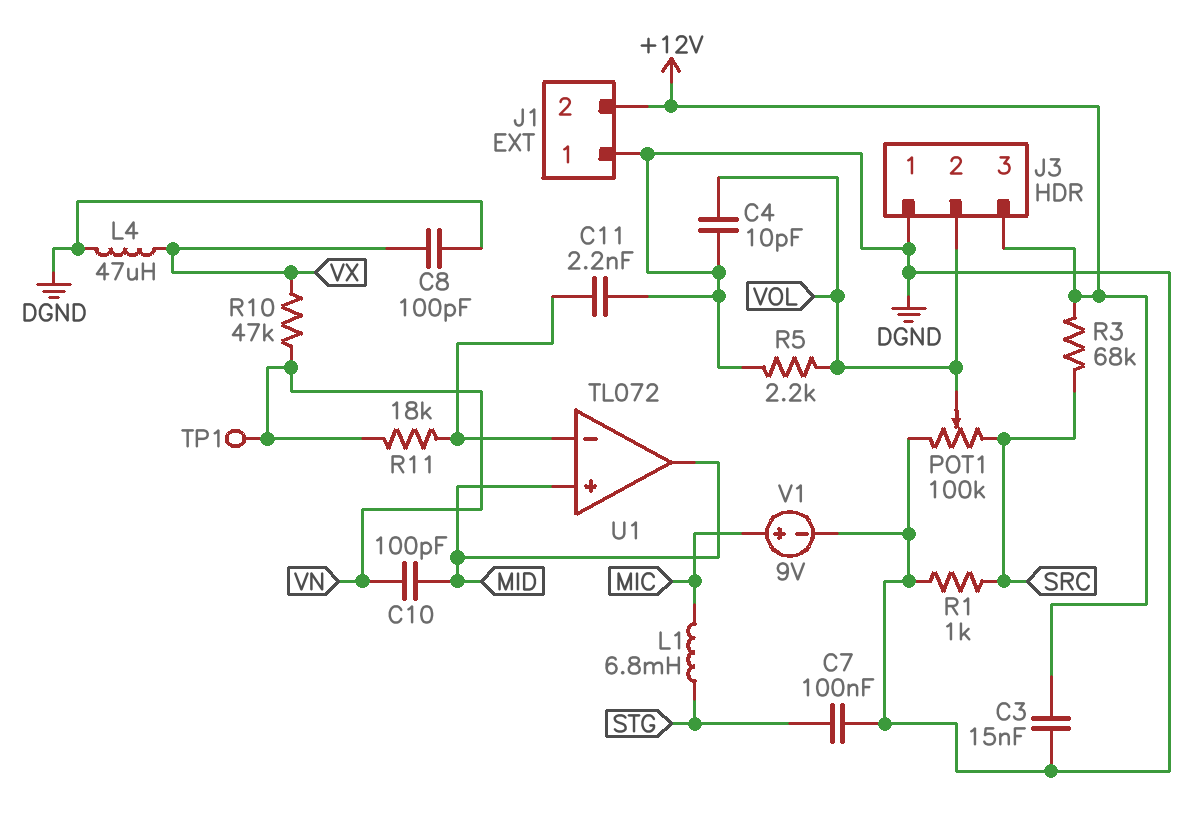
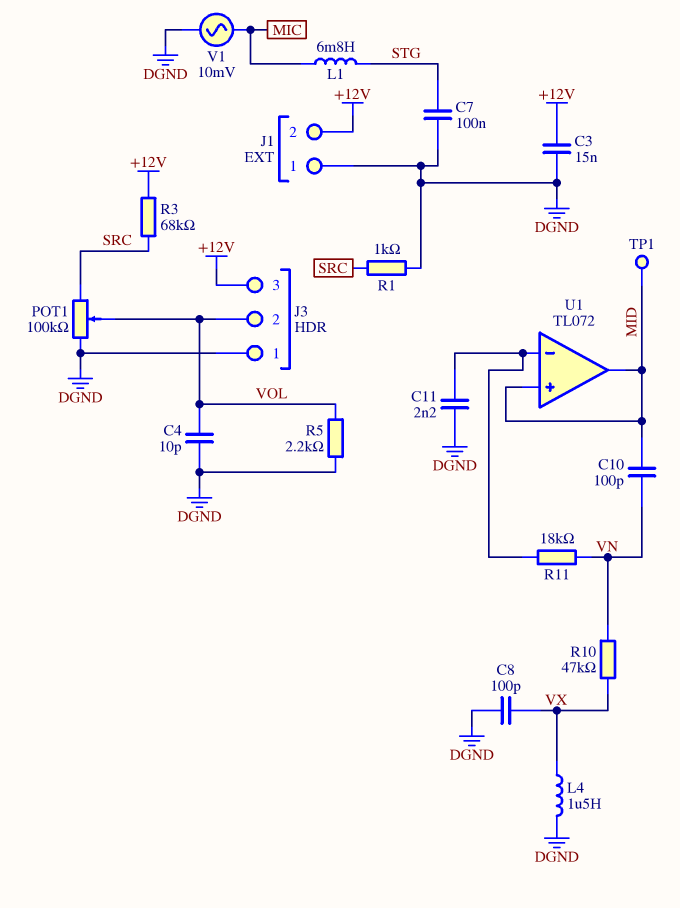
L4: 47uH (DGND, VX) -> 1.5uH (DGND, VX)
TP1: test point (VN) -> test point (MID)
V1: 9V (plus MIC, minus DGND) -> AC 10mV (DGND, MIC)

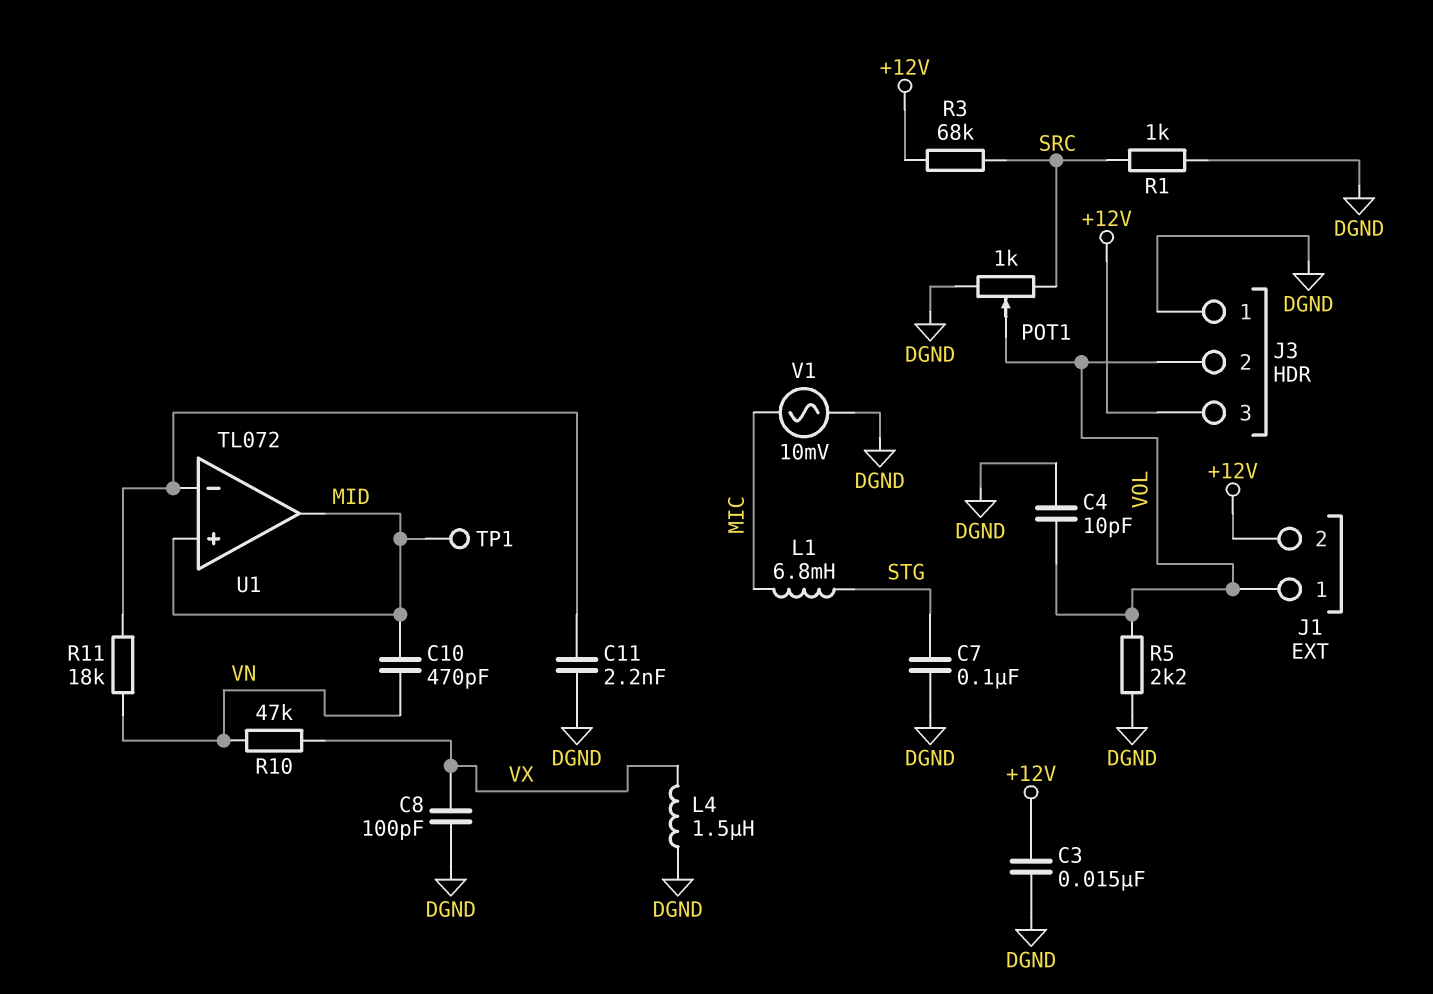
C10: 100pF (MID, VN) -> 470pF (MID, VN)
J1 pin 1: DGND -> VOL
POT1: 100k (DGND, SRC, wiper VOL) -> 1k (DGND, SRC, wiper VOL)

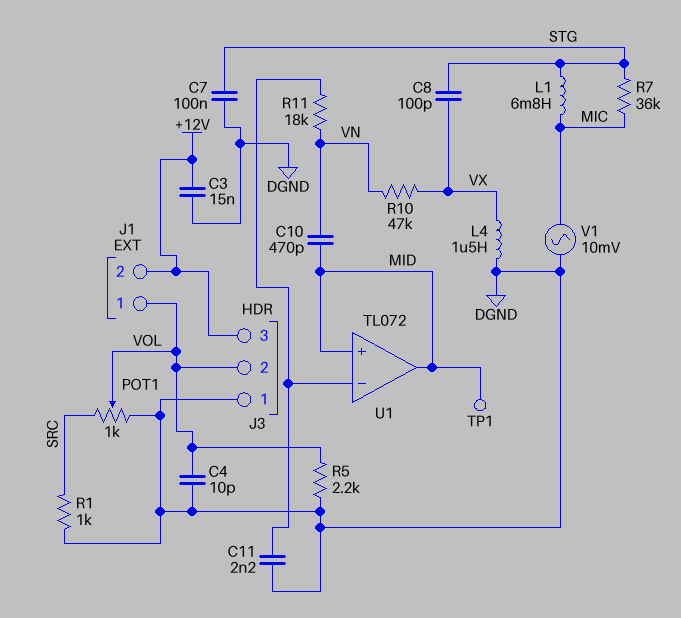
C8: 100pF (DGND, VX) -> 100pF (STG, VX)
R3: 68k (+12V, SRC) -> none
R7: none -> 36k (MIC, STG)

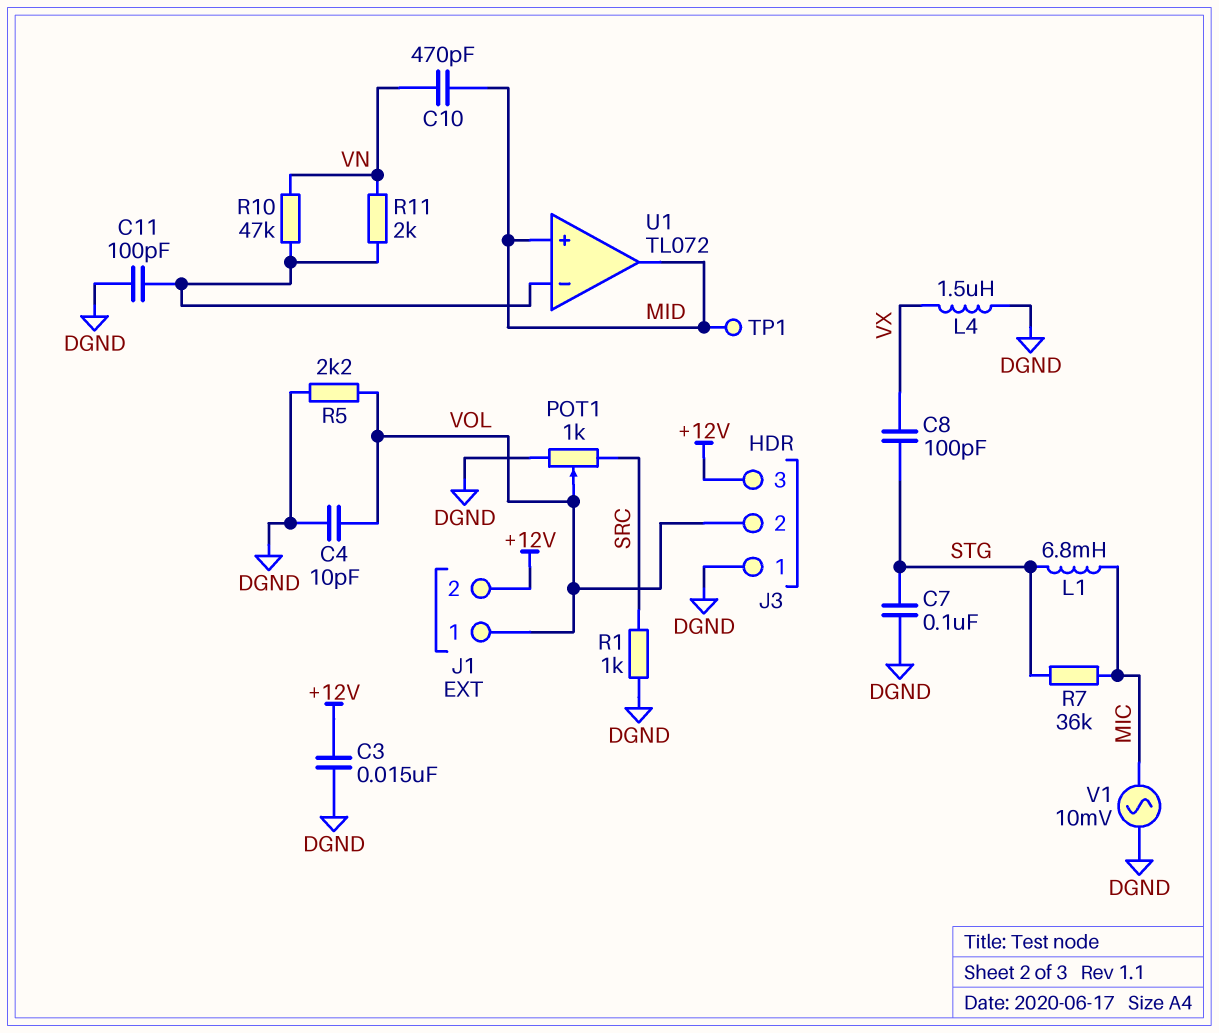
C11: 2.2nF (DGND, U1/in-) -> 100pF (DGND, U1/in-)
R10: 47k (VN, VX) -> 47k (U1/in-, VN)
R11: 18k (U1/in-, VN) -> 2k (U1/in-, VN)

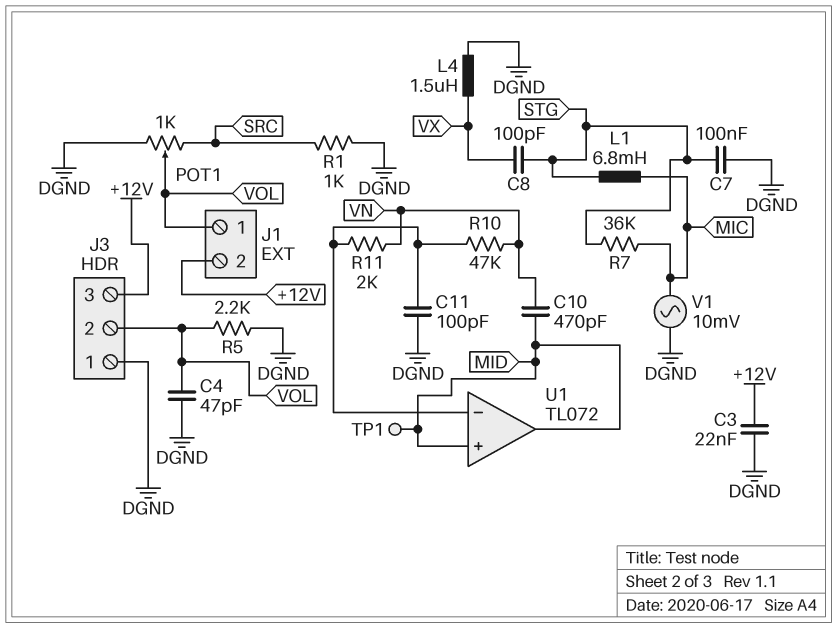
C3: 15nF (+12V, DGND) -> 22nF (+12V, DGND)
C4: 10pF (DGND, VOL) -> 47pF (DGND, VOL)

